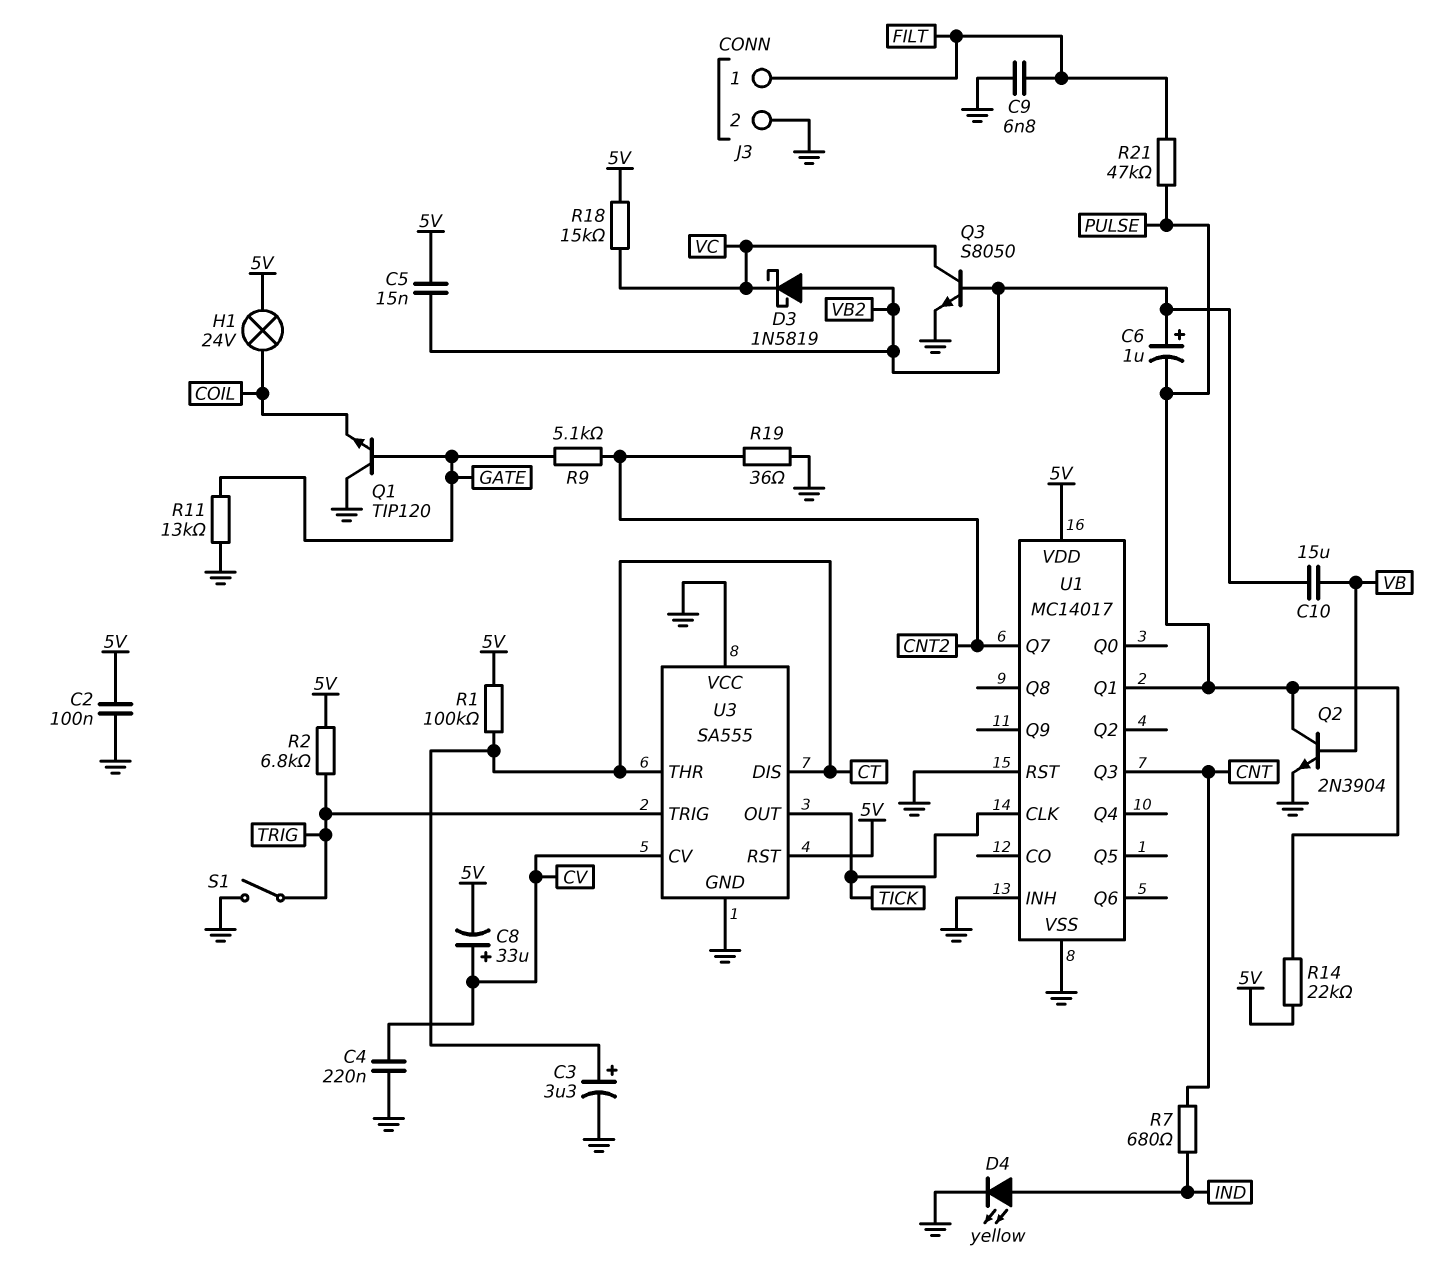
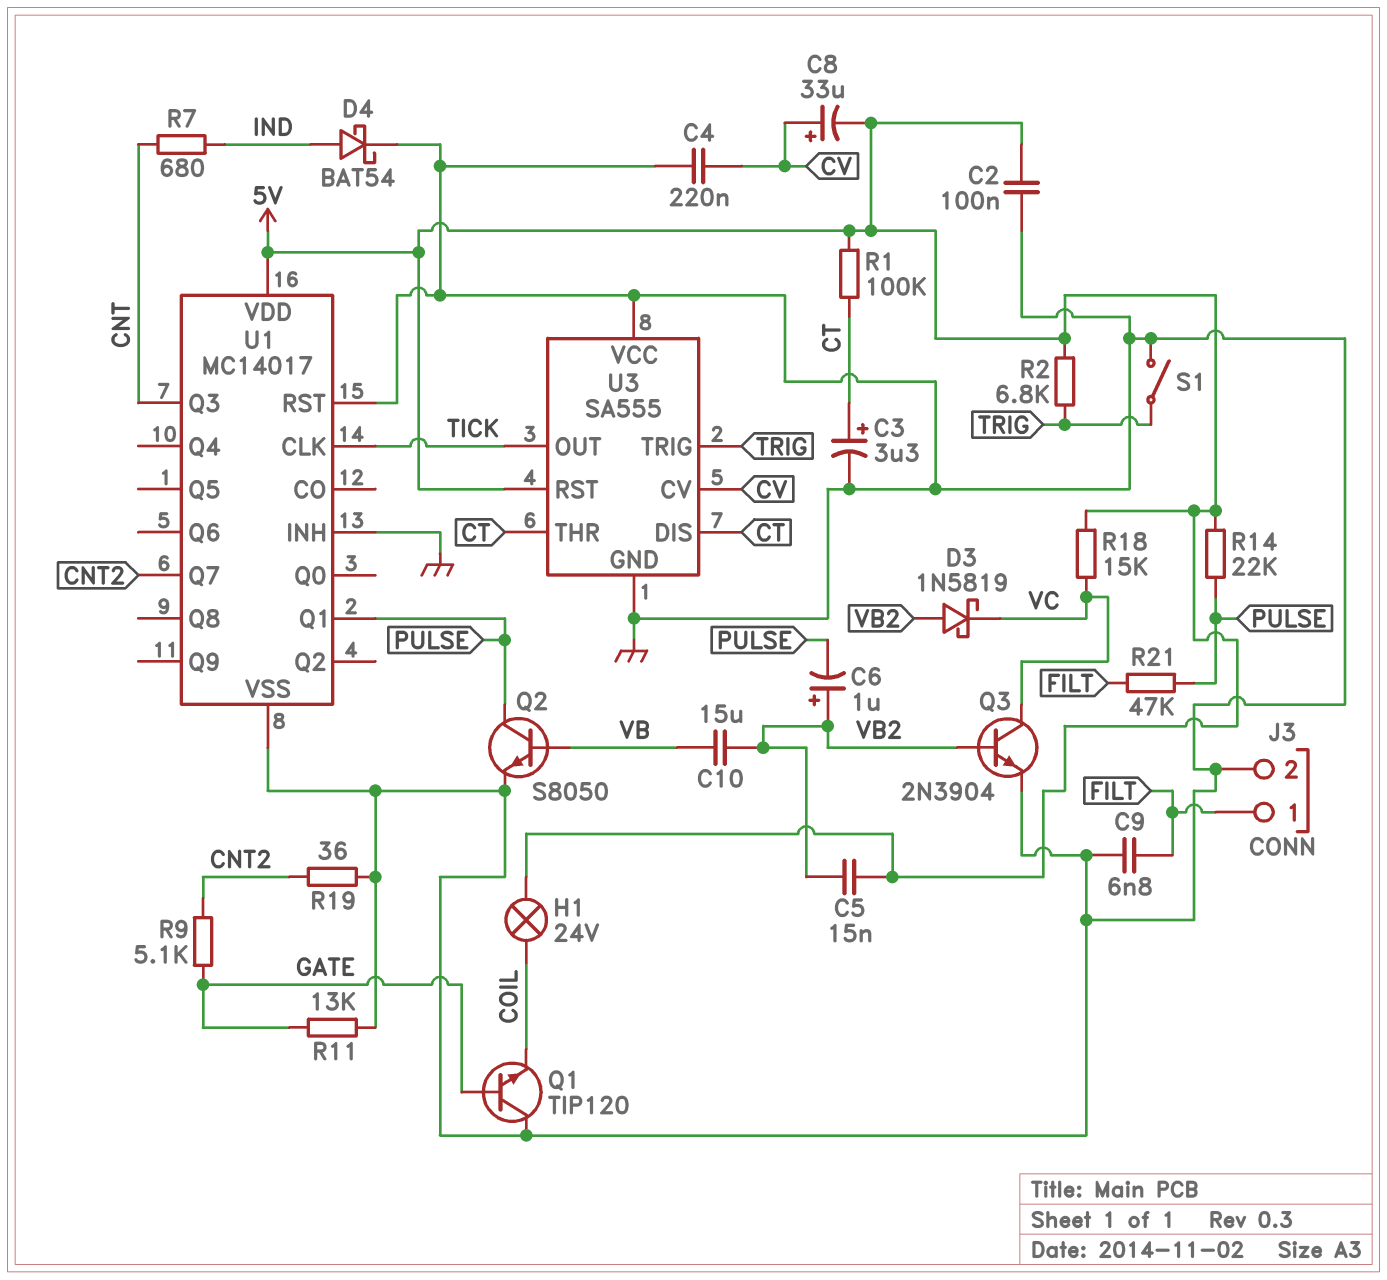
D4: LED yellow (A IND, K GND) -> schottky BAT54 (A IND, K GND)
Q2: NPN 2N3904 (B VB, C PULSE, E GND) -> NPN S8050 (B VB, C PULSE, E GND)
Q3: NPN S8050 (B VB2, C VC, E GND) -> NPN 2N3904 (B VB2, C VC, E GND)

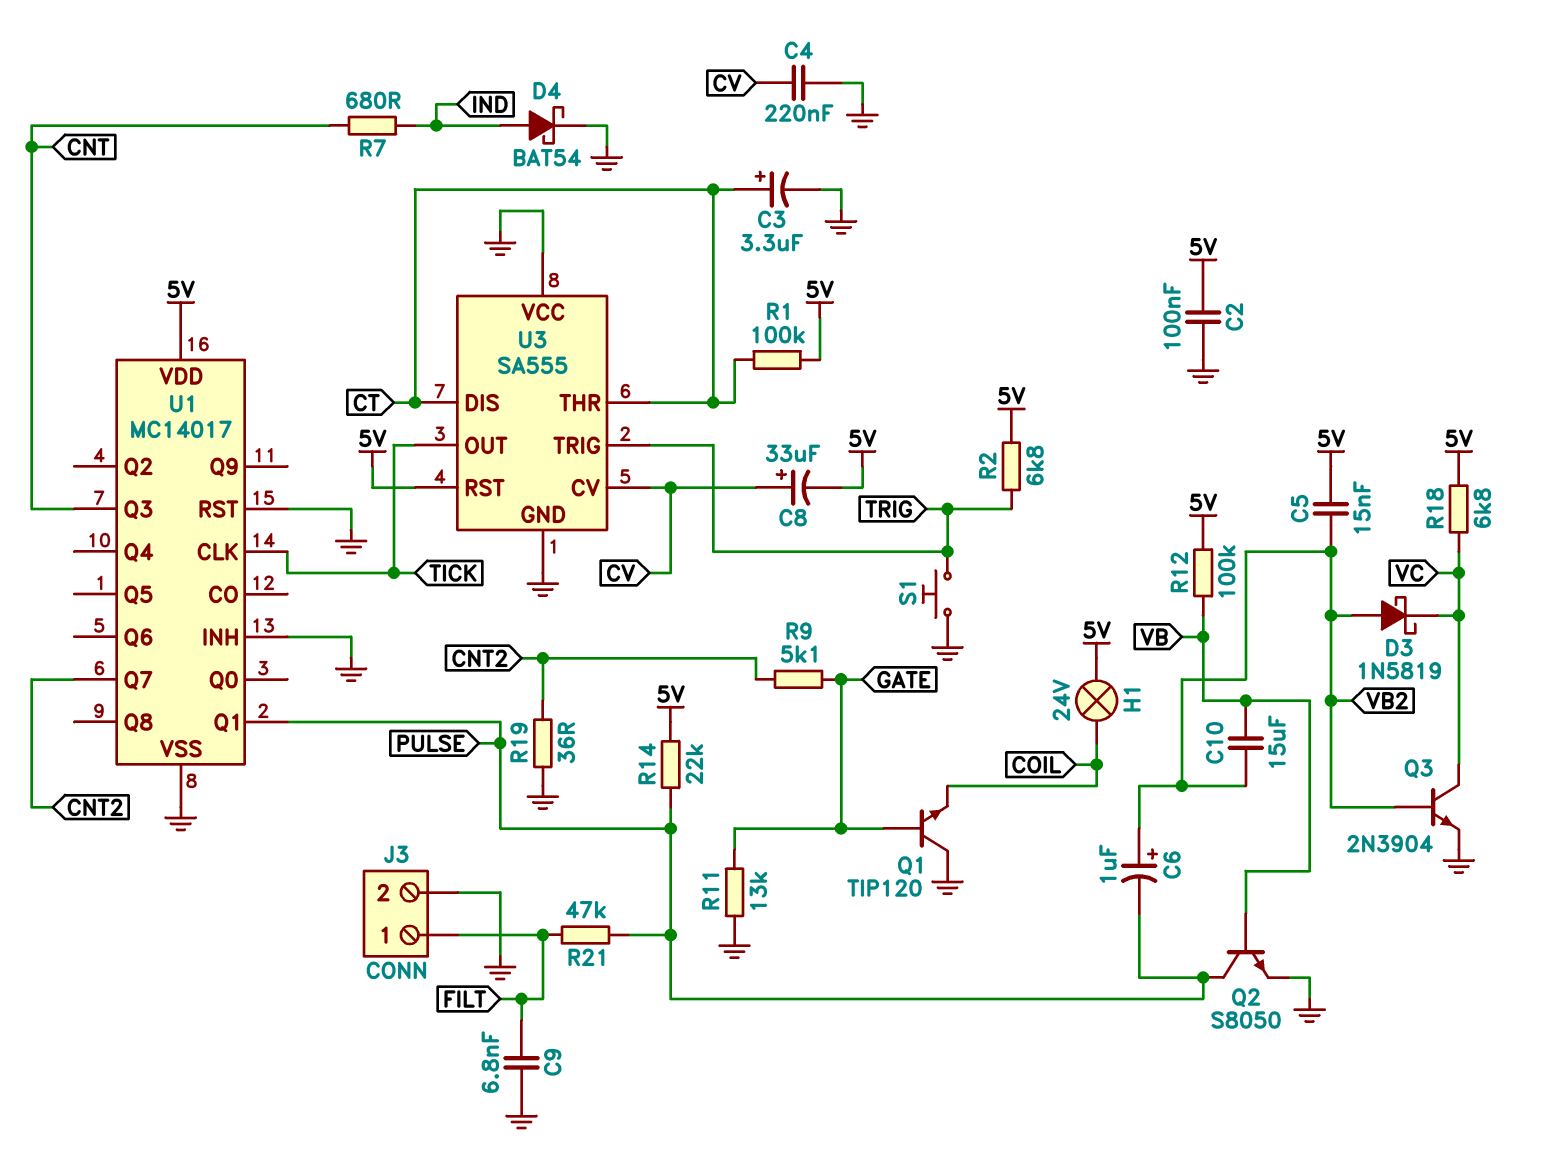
R12: none -> 100k (5V, VB)
R18: 15k (5V, VC) -> 6.8k (5V, VC)
S1: switch (GND, TRIG) -> button (GND, TRIG)

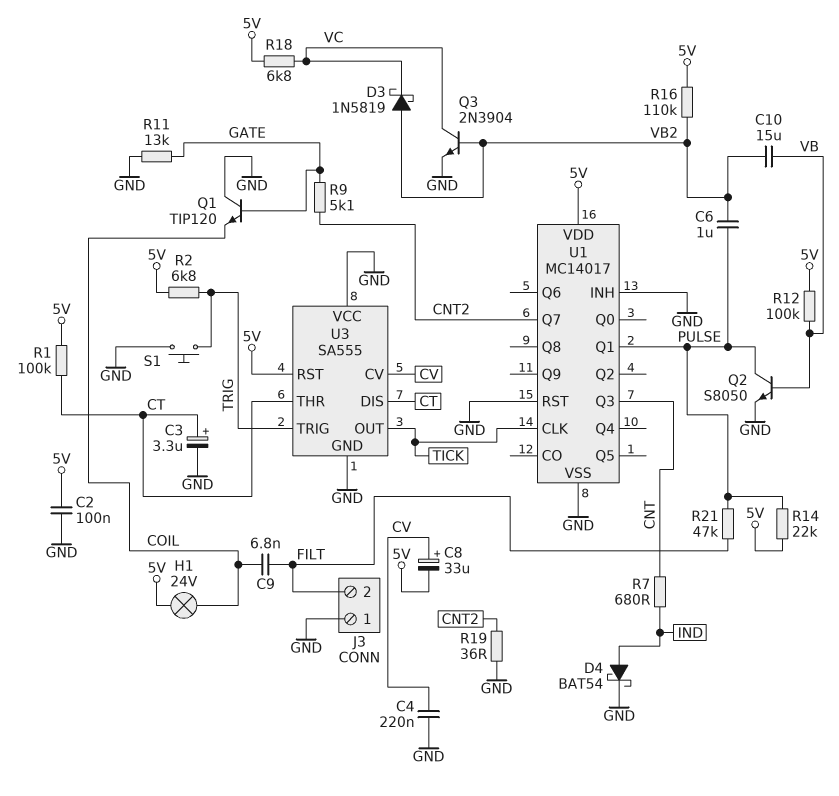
C5: 15nF (5V, VB2) -> none
C6: 1uF (plus VB2, minus PULSE) -> 1uF (PULSE, VB2)
C9: 6.8nF (FILT, GND) -> 6.8nF (COIL, FILT)
J3 pin 1: FILT -> GND
J3 pin 2: GND -> FILT
R16: none -> 110k (5V, VB2)

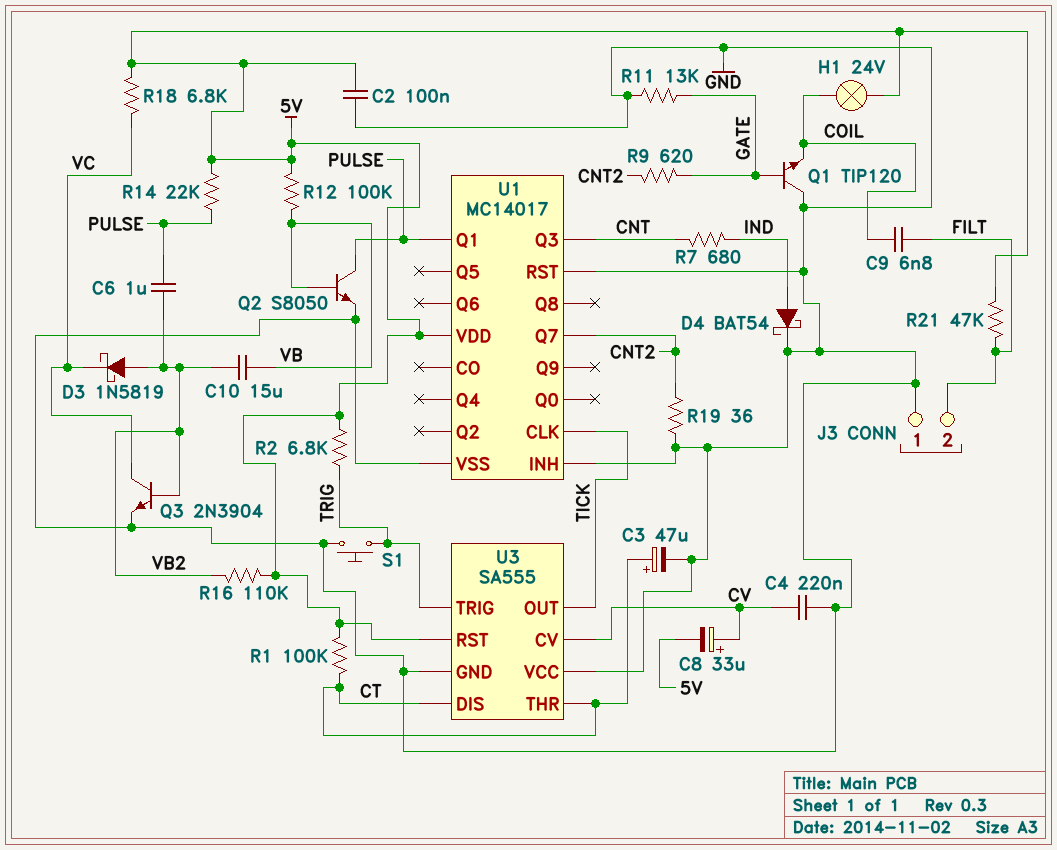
C3: 3.3uF (plus CT, minus GND) -> 47uF (plus CT, minus GND)
R9: 5.1k (CNT2, GATE) -> 620 (CNT2, GATE)
R21: 47k (FILT, PULSE) -> 47k (5V, FILT)

